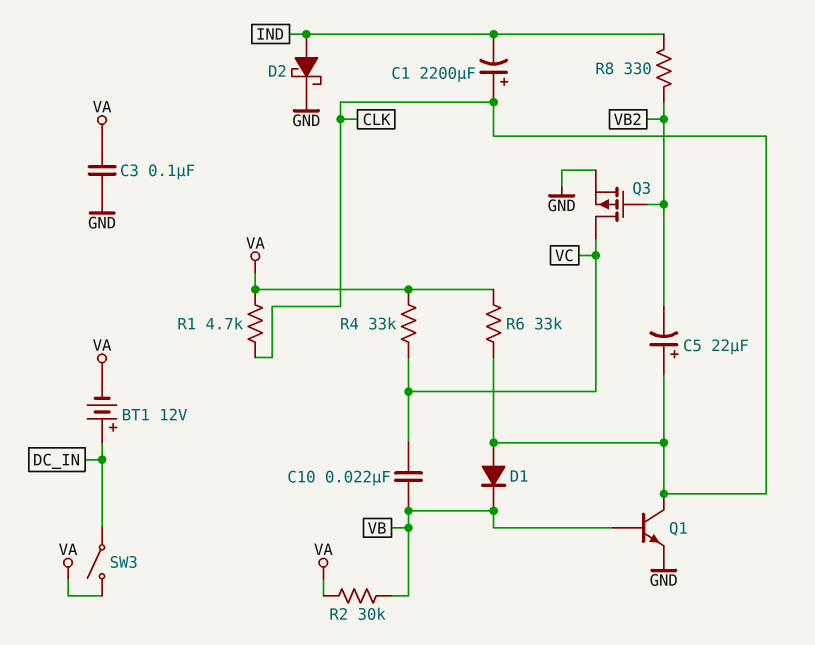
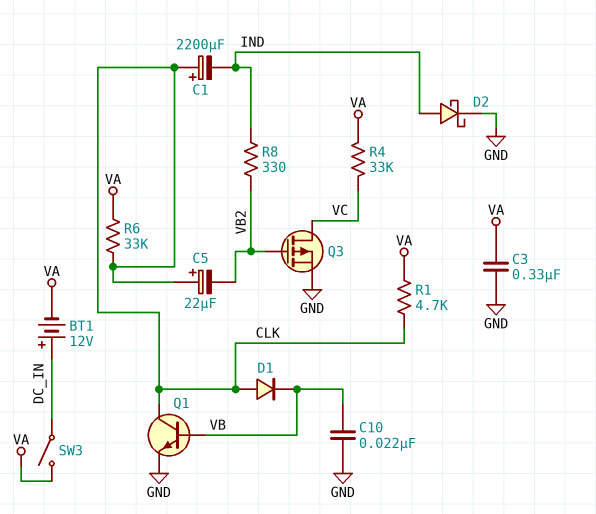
C3: 100nF (GND, VA) -> 330nF (GND, VA)
C10: 22nF (VB, VC) -> 22nF (GND, VB)
R2: 30k (VA, VB) -> none

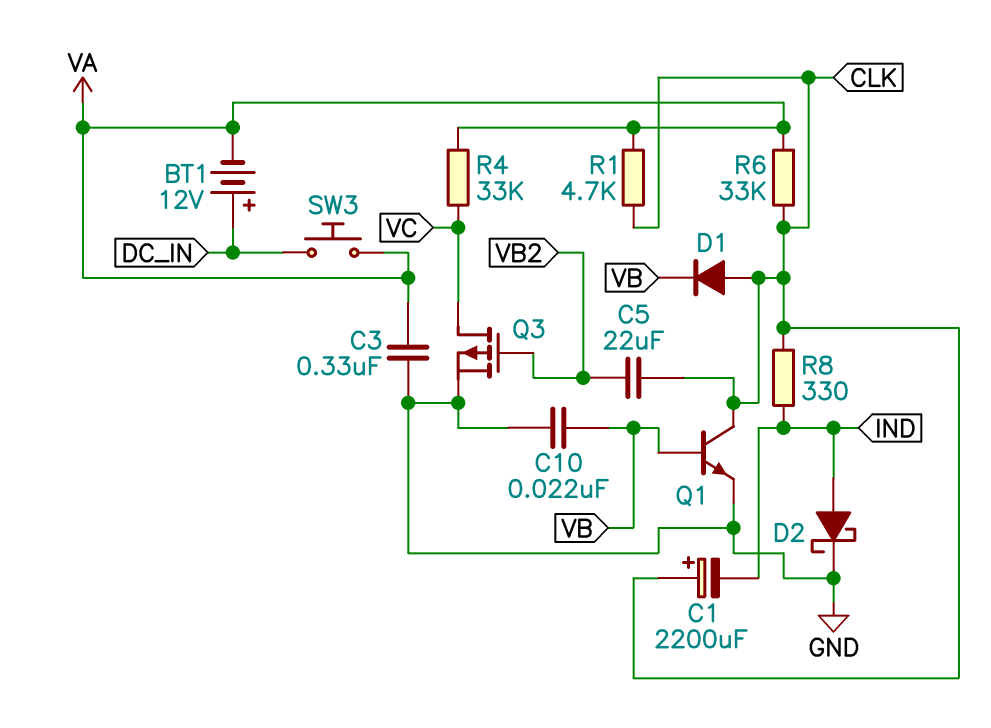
C5: 22uF (plus CLK, minus VB2) -> 22uF (CLK, VB2)
R8: 330 (IND, VB2) -> 330 (CLK, IND)
SW3: switch (DC_IN, VA) -> button (DC_IN, VA)

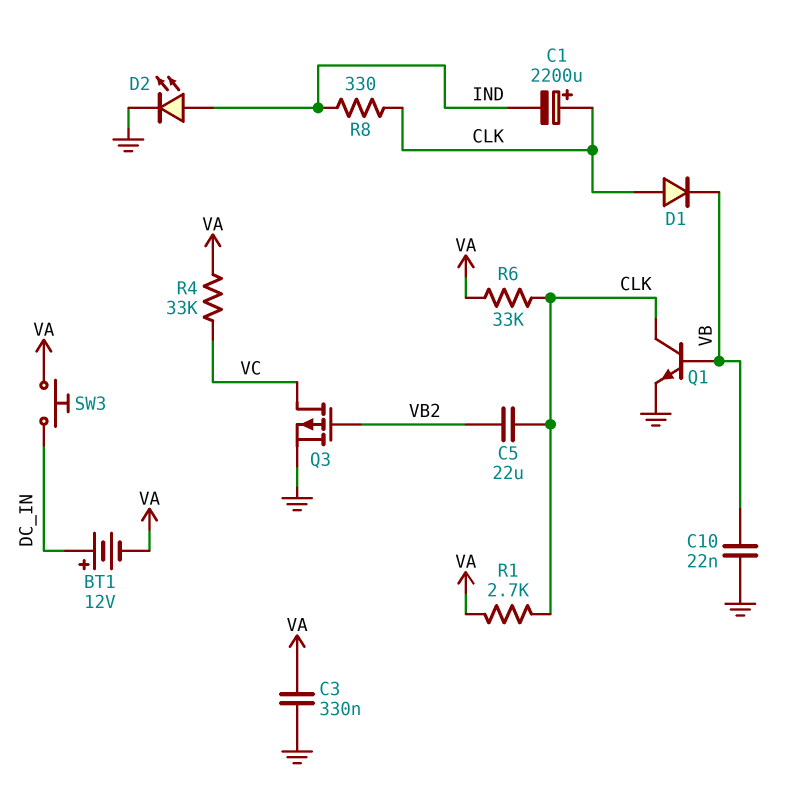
D2: schottky (A IND, K GND) -> LED (A IND, K GND)
R1: 4.7k (CLK, VA) -> 2.7k (CLK, VA)

